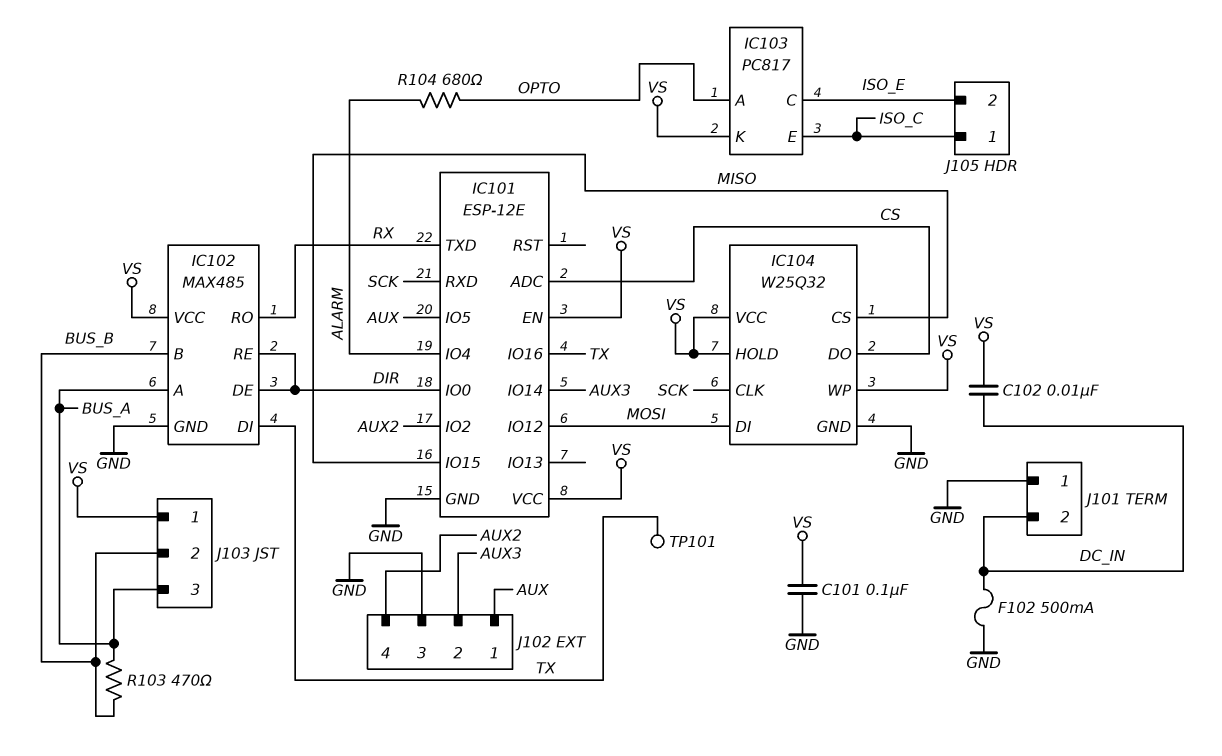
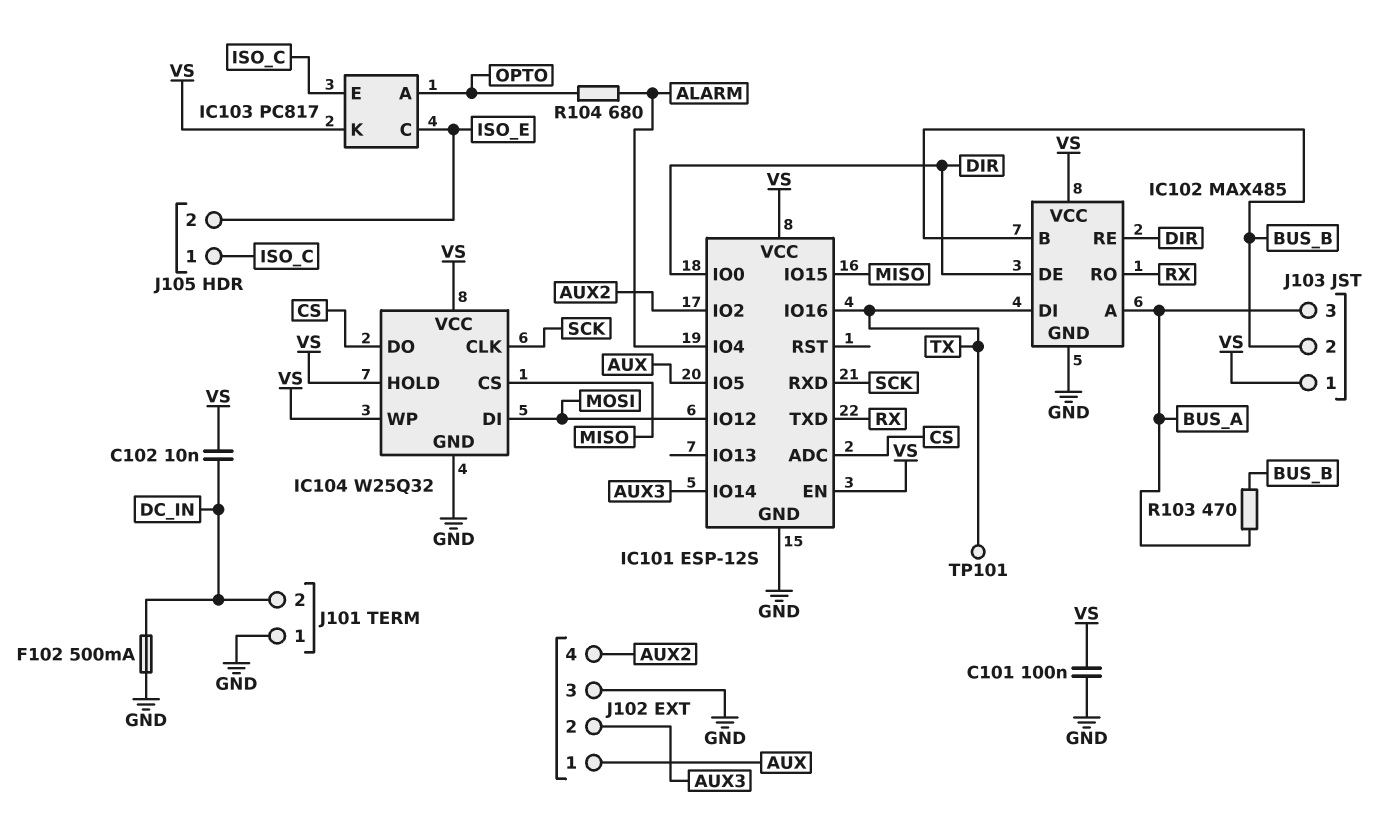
IC101: ESP-12E -> ESP-12S

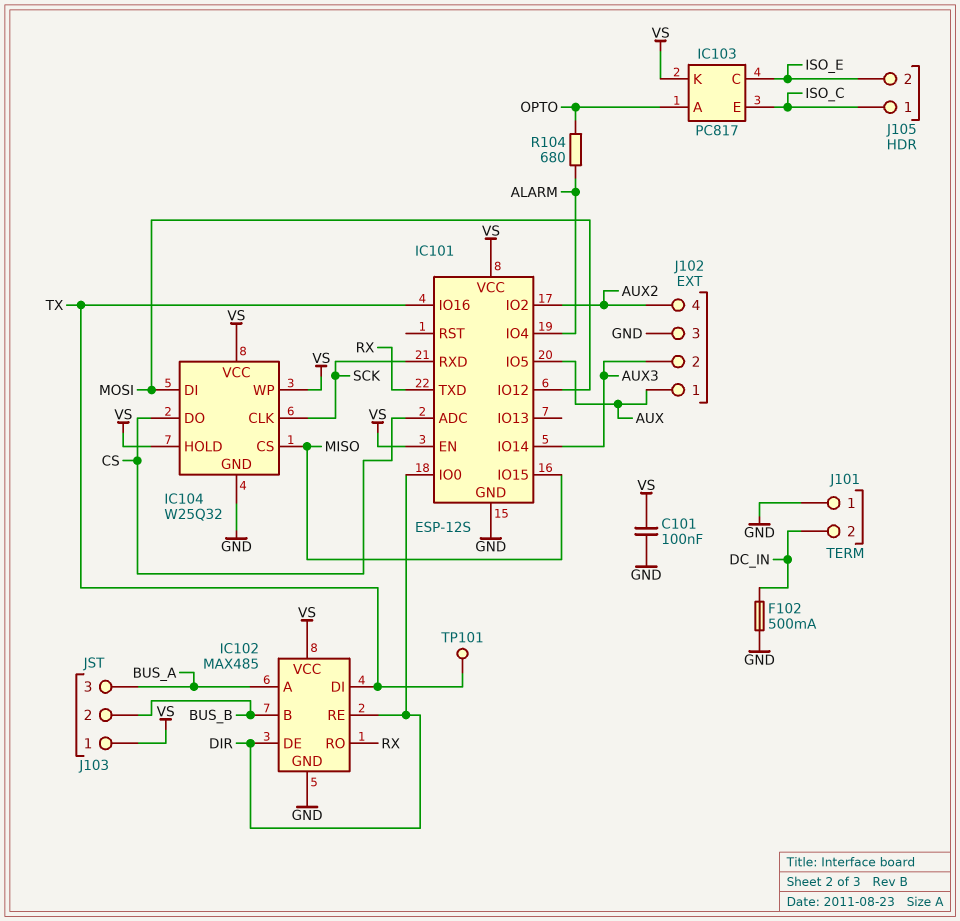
C102: 10nF (DC_IN, VS) -> none
R103: 470 (BUS_A, BUS_B) -> none

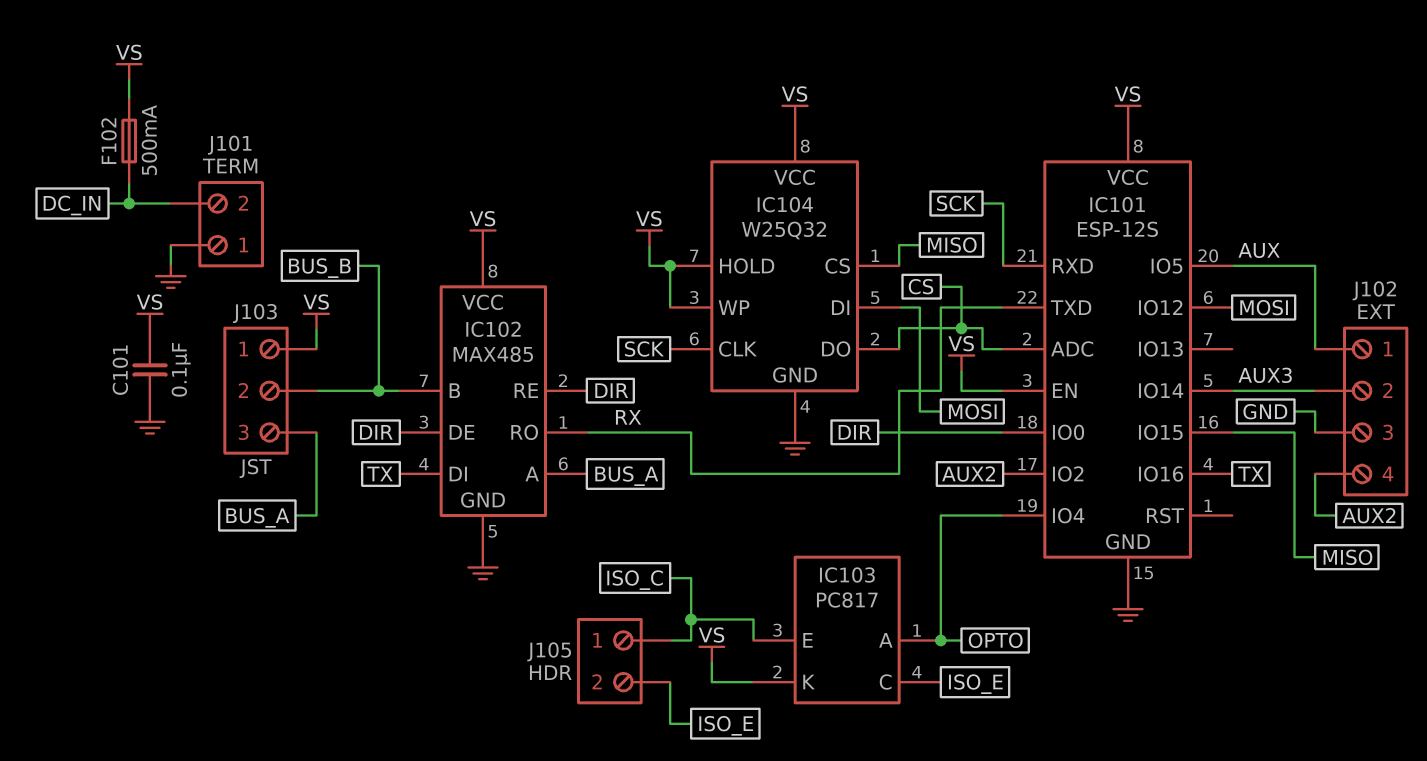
F102: 500mA (DC_IN, GND) -> 500mA (DC_IN, VS)
IC101 pin IO4: ALARM -> OPTO
R104: 680 (ALARM, OPTO) -> none
TP101: test point (TX) -> none

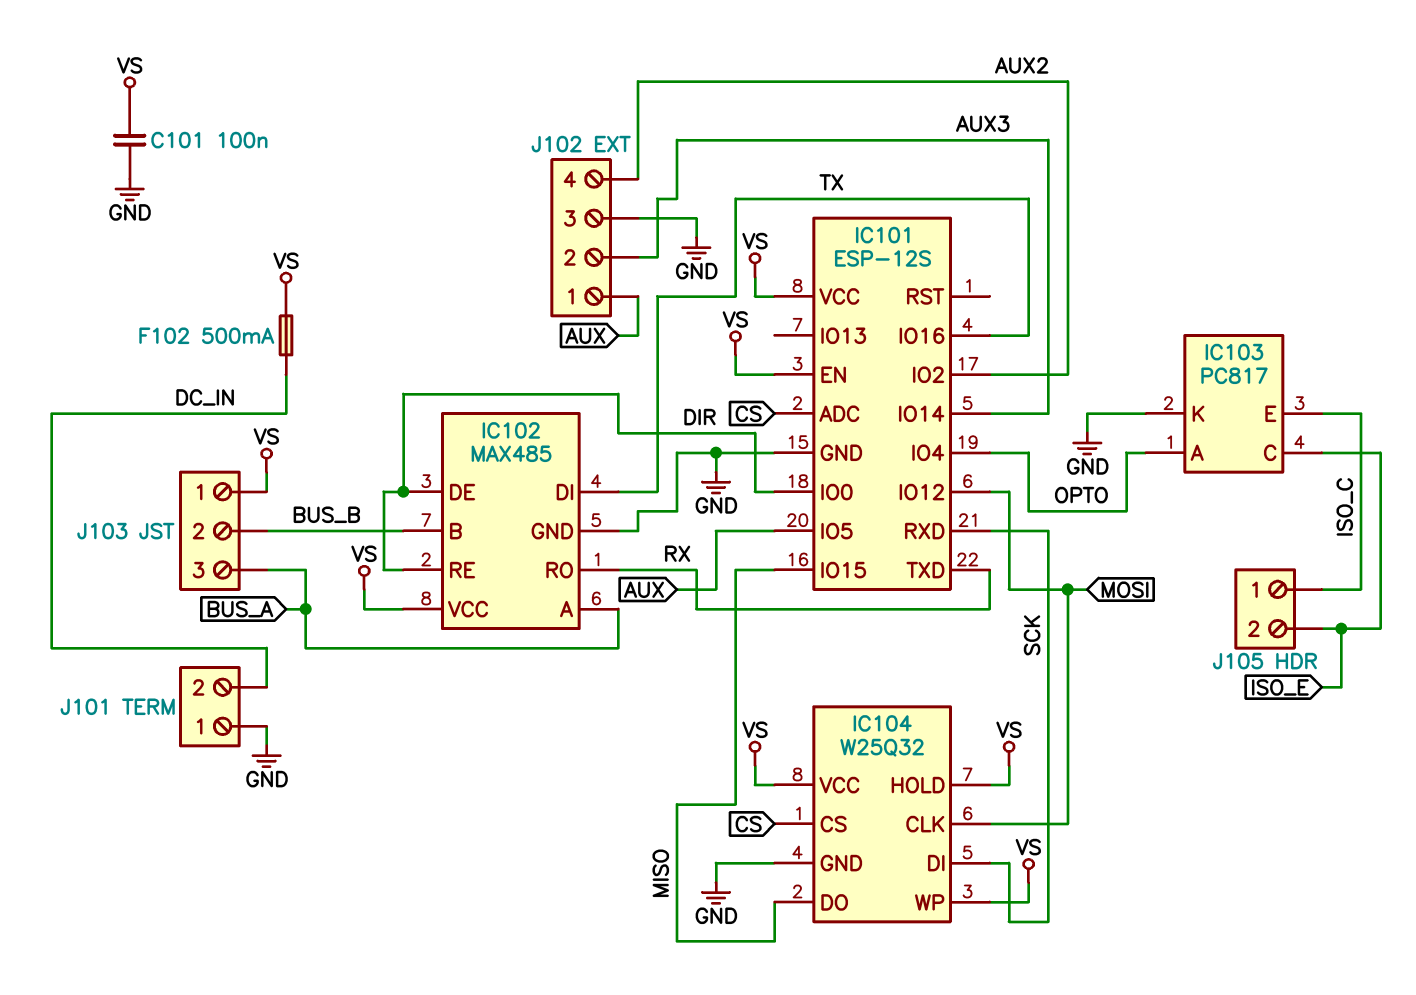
IC103 pin K: VS -> GND
IC104 pin CLK: SCK -> MOSI
IC104 pin CS: MISO -> CS
IC104 pin DI: MOSI -> SCK
IC104 pin DO: CS -> MISO

